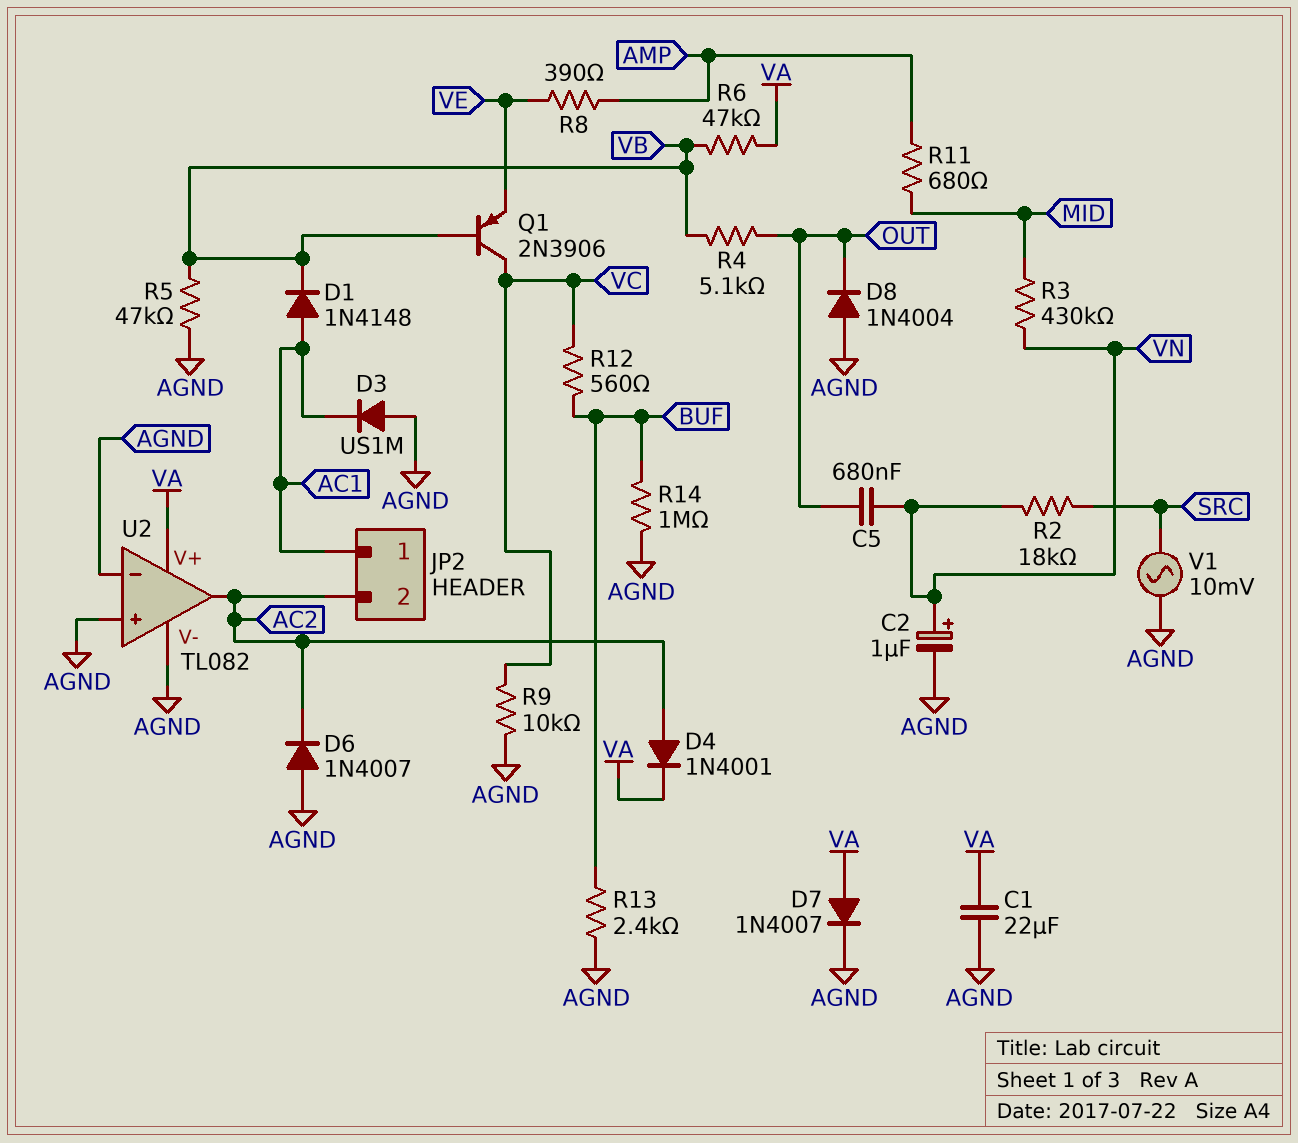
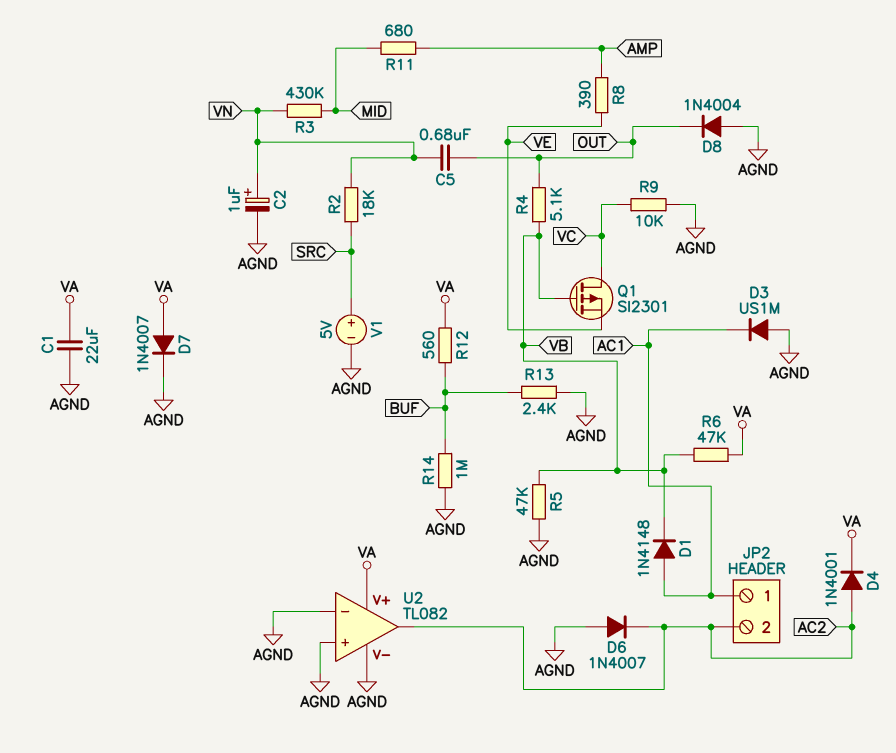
Q1: PNP 2N3906 (B VB, C VC, E VE) -> PMOS SI2301 (G VB, D VC, S VE)
R12: 560 (BUF, VC) -> 560 (BUF, VA)
V1: AC 10mV (AGND, SRC) -> 5V (plus SRC, minus AGND)

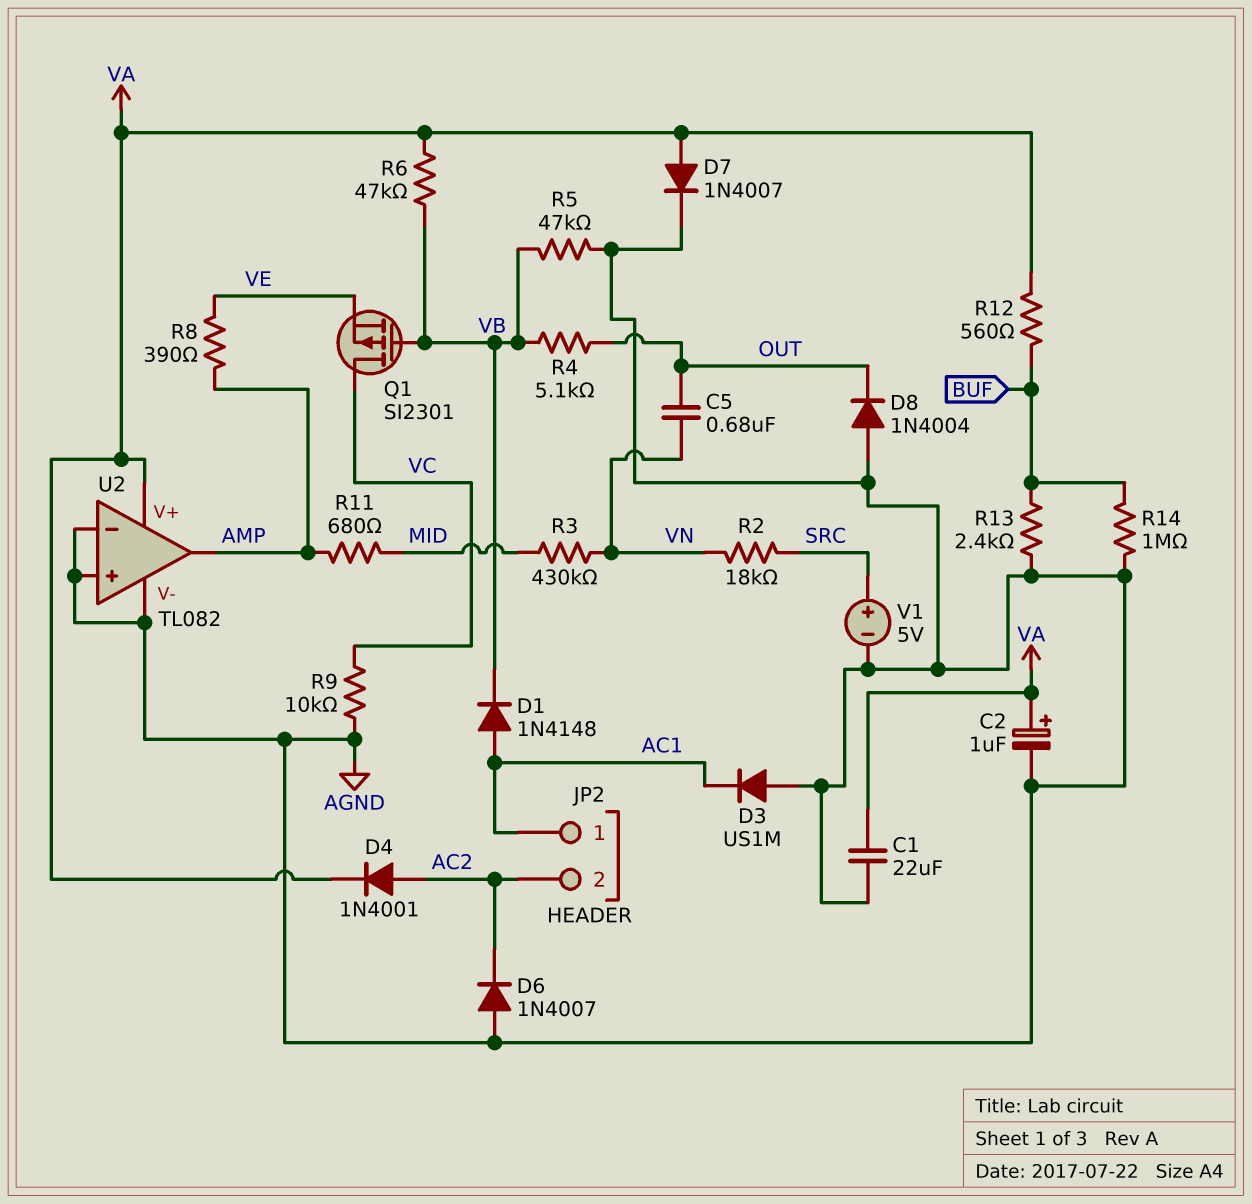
C2: 1uF (plus VN, minus AGND) -> 1uF (plus VA, minus AGND)
U2 pin out: AC2 -> AMP

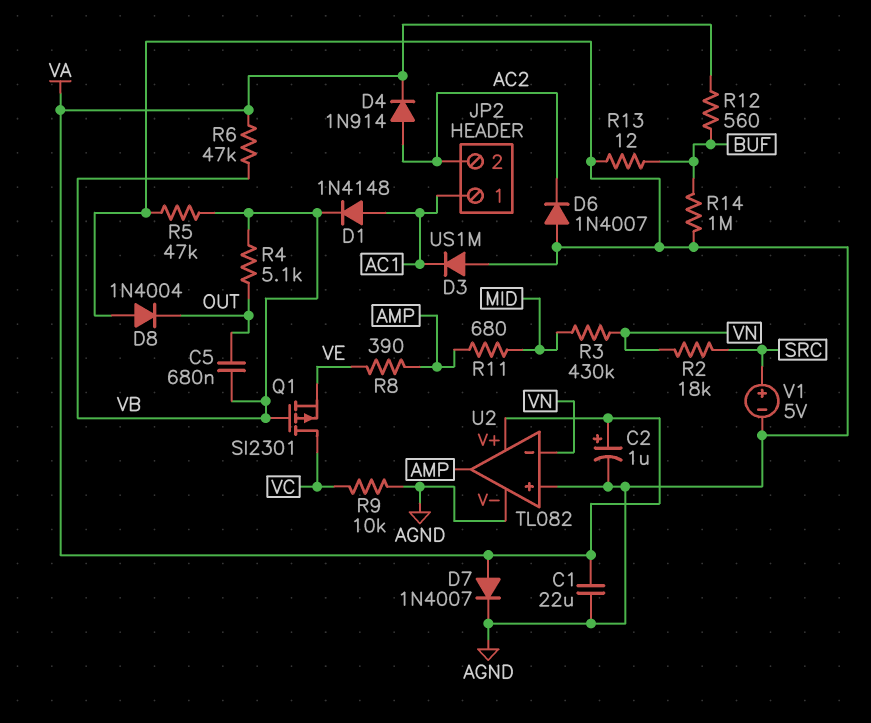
C5: 680nF (OUT, VN) -> 680nF (OUT, VB)
D4: diode 1N4001 (A AC2, K VA) -> diode 1N914 (A AC2, K VA)
R13: 2.4k (AGND, BUF) -> 12 (AGND, BUF)
U2 pin in-: AGND -> VN

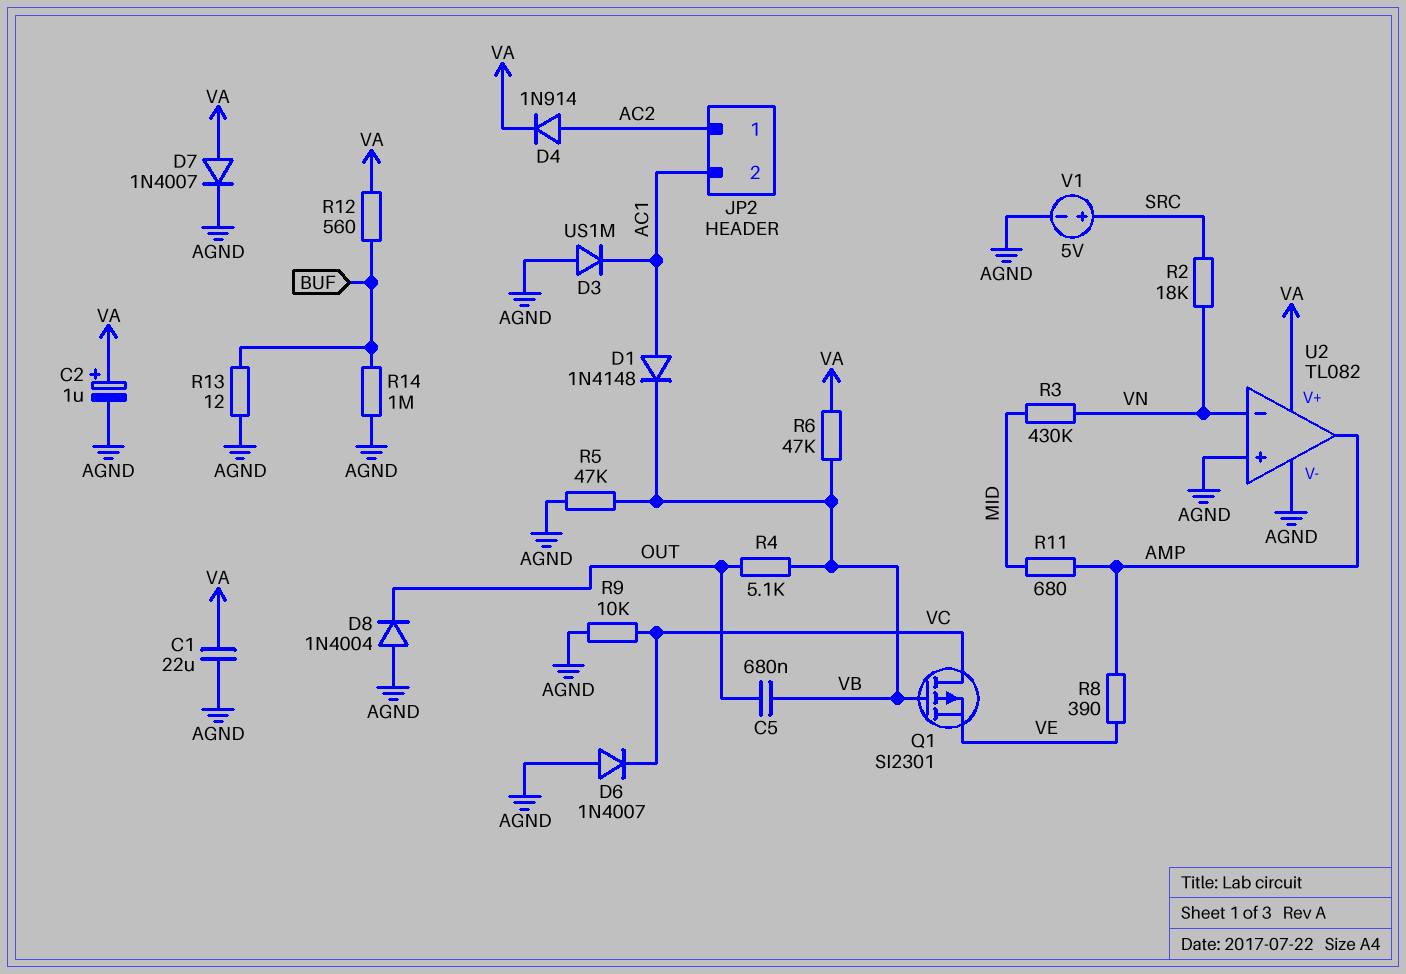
D6: diode 1N4007 (A AGND, K AC2) -> diode 1N4007 (A AGND, K VC)
JP2 pin 1: AC1 -> AC2
JP2 pin 2: AC2 -> AC1

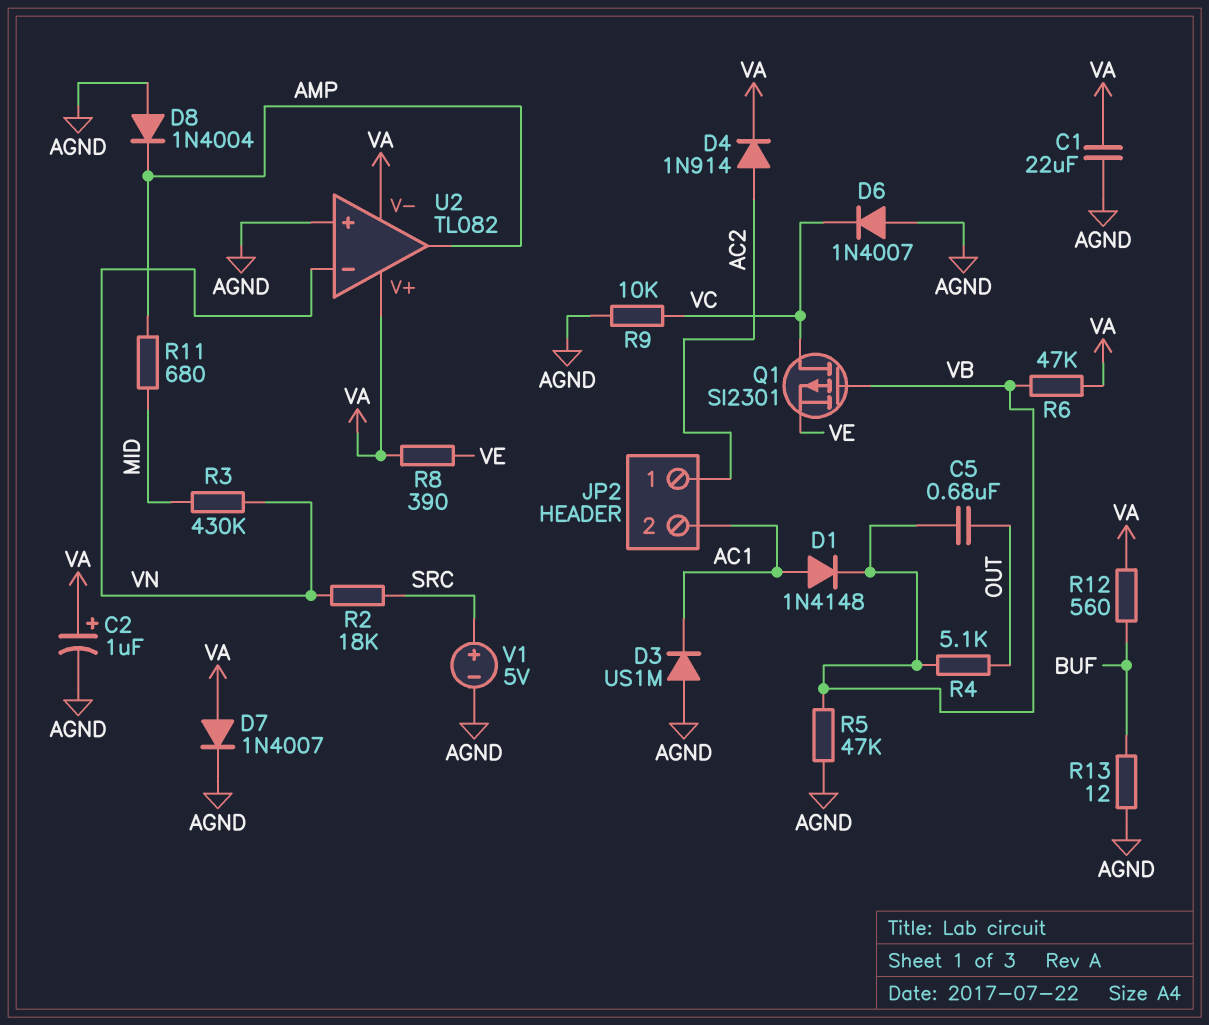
D8: diode 1N4004 (A AGND, K OUT) -> diode 1N4004 (A AGND, K AMP)
R8: 390 (AMP, VE) -> 390 (VA, VE)
R14: 1M (AGND, BUF) -> none
U2 pin V-: AGND -> VA

